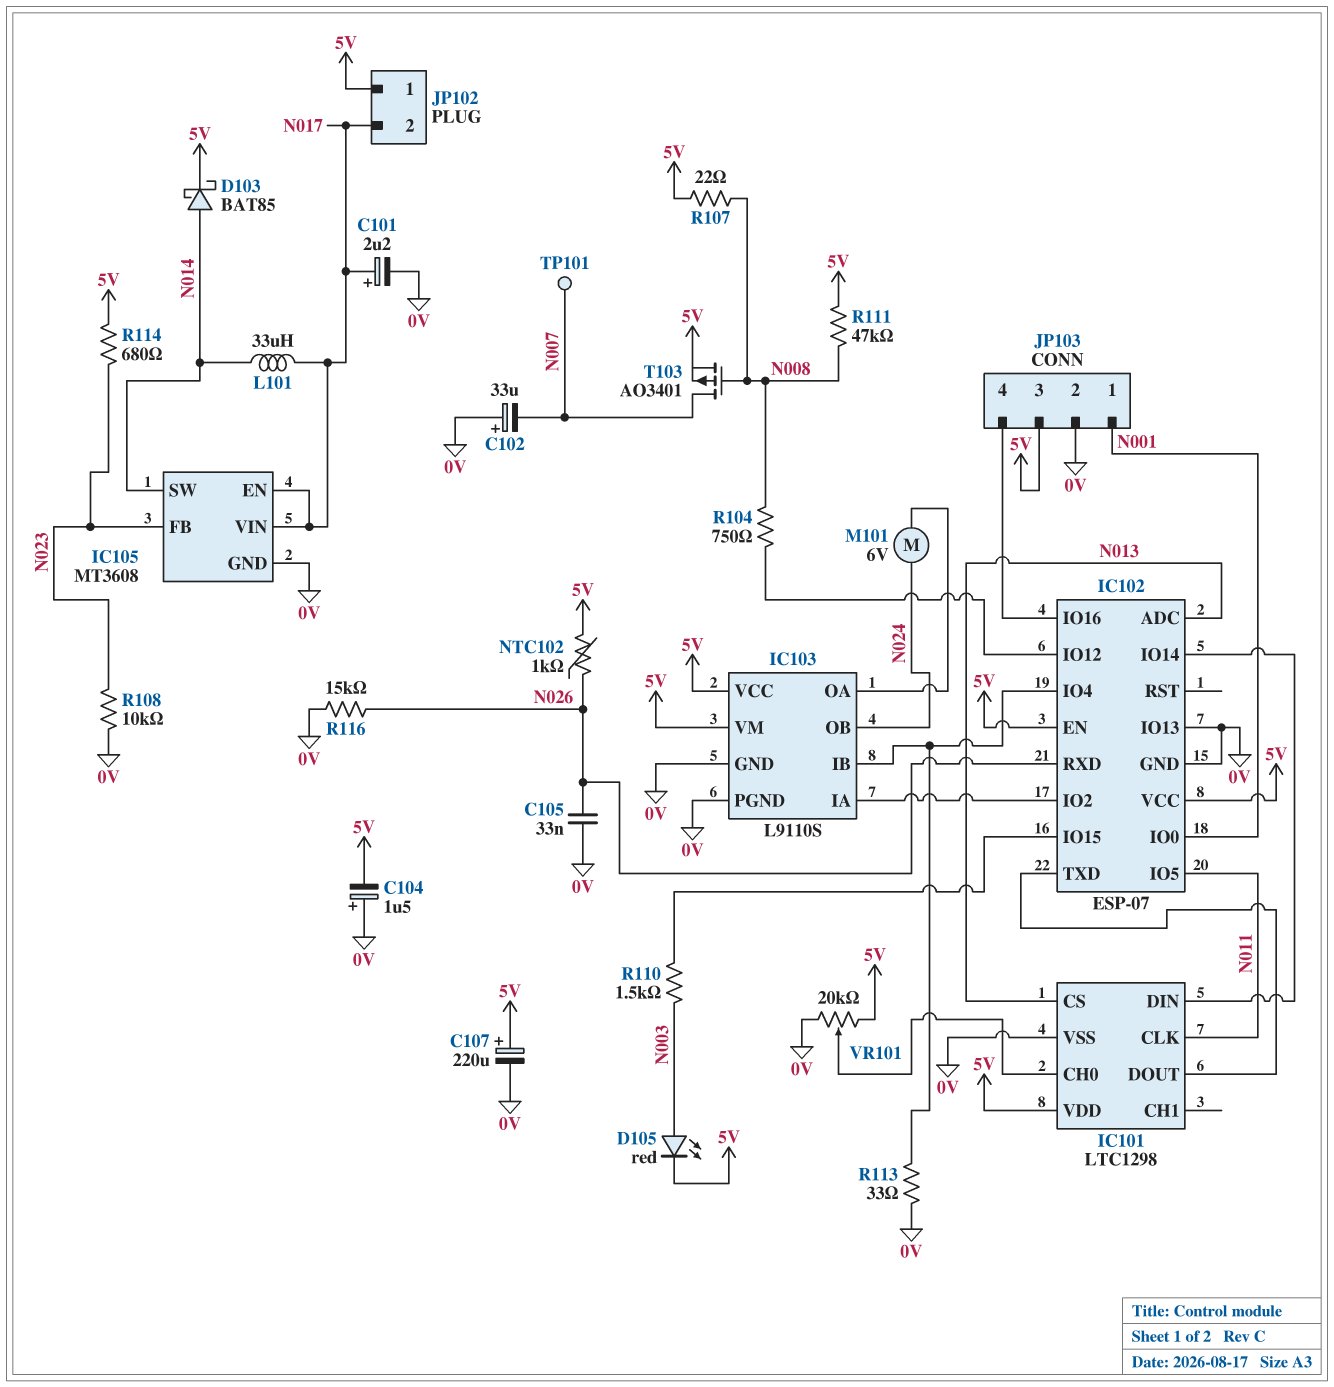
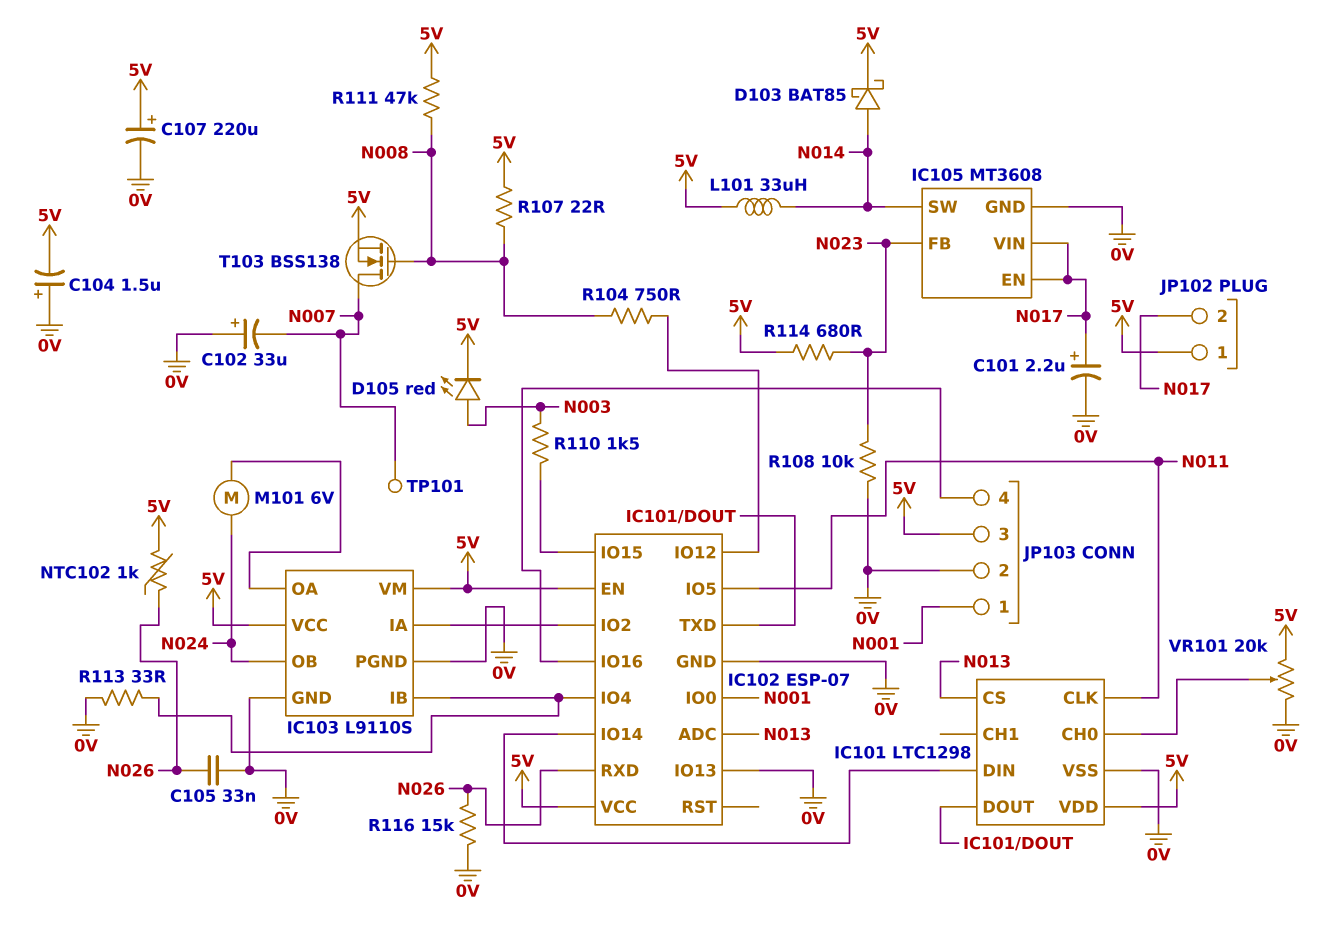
L101: 33uH (N014, N017) -> 33uH (5V, N014)
T103: PMOS AO3401 (G N008, D N007, S 5V) -> NMOS BSS138 (G N008, D N007, S 5V)

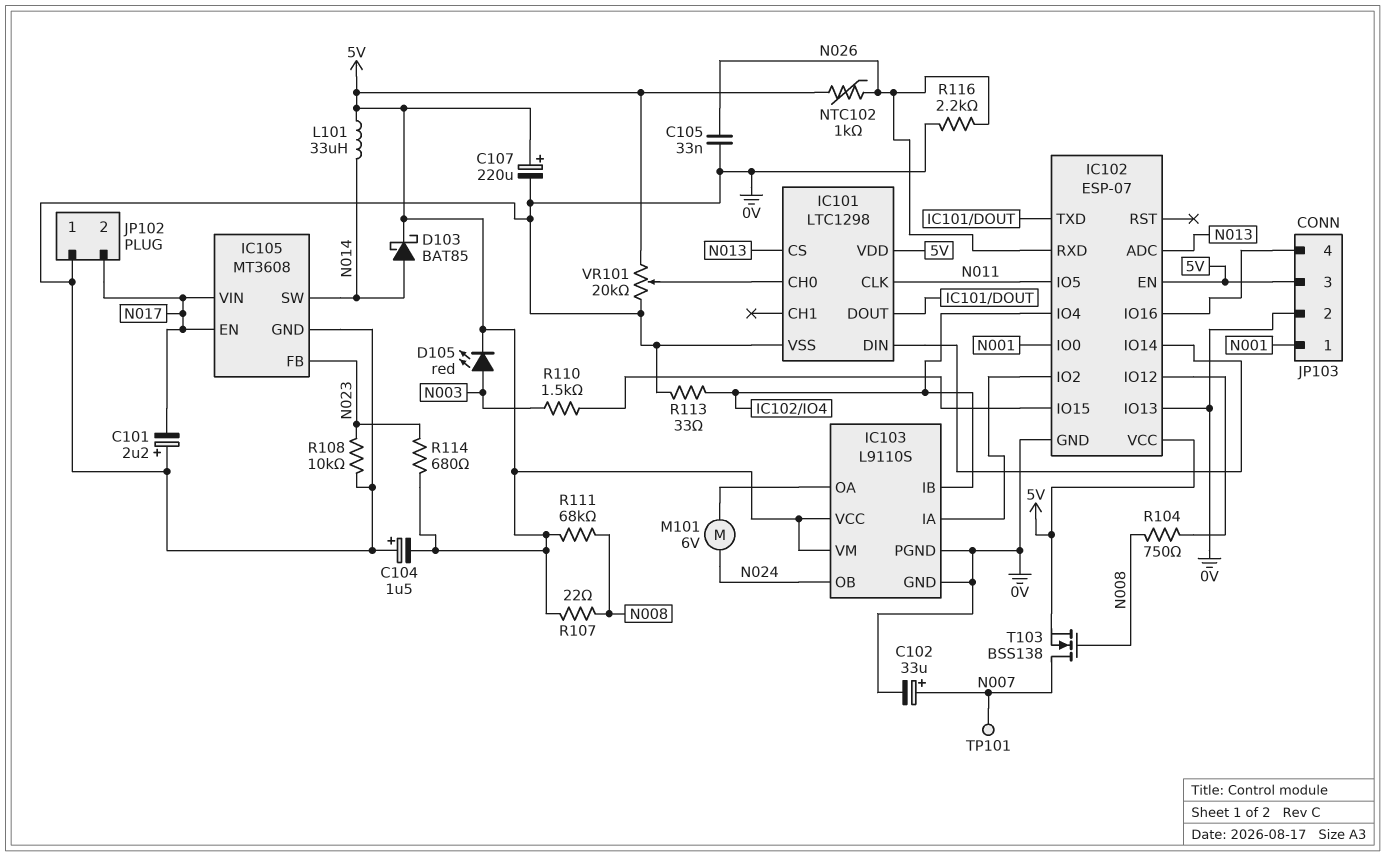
C101: 2.2uF (plus N017, minus 0V) -> 2.2uF (plus 0V, minus N017)
C102: 33uF (plus 0V, minus N007) -> 33uF (plus N007, minus 0V)
JP102 pin 1: 5V -> 0V
R111: 47k (5V, N008) -> 68k (5V, N008)
R116: 15k (0V, N026) -> 2.2k (0V, N026)

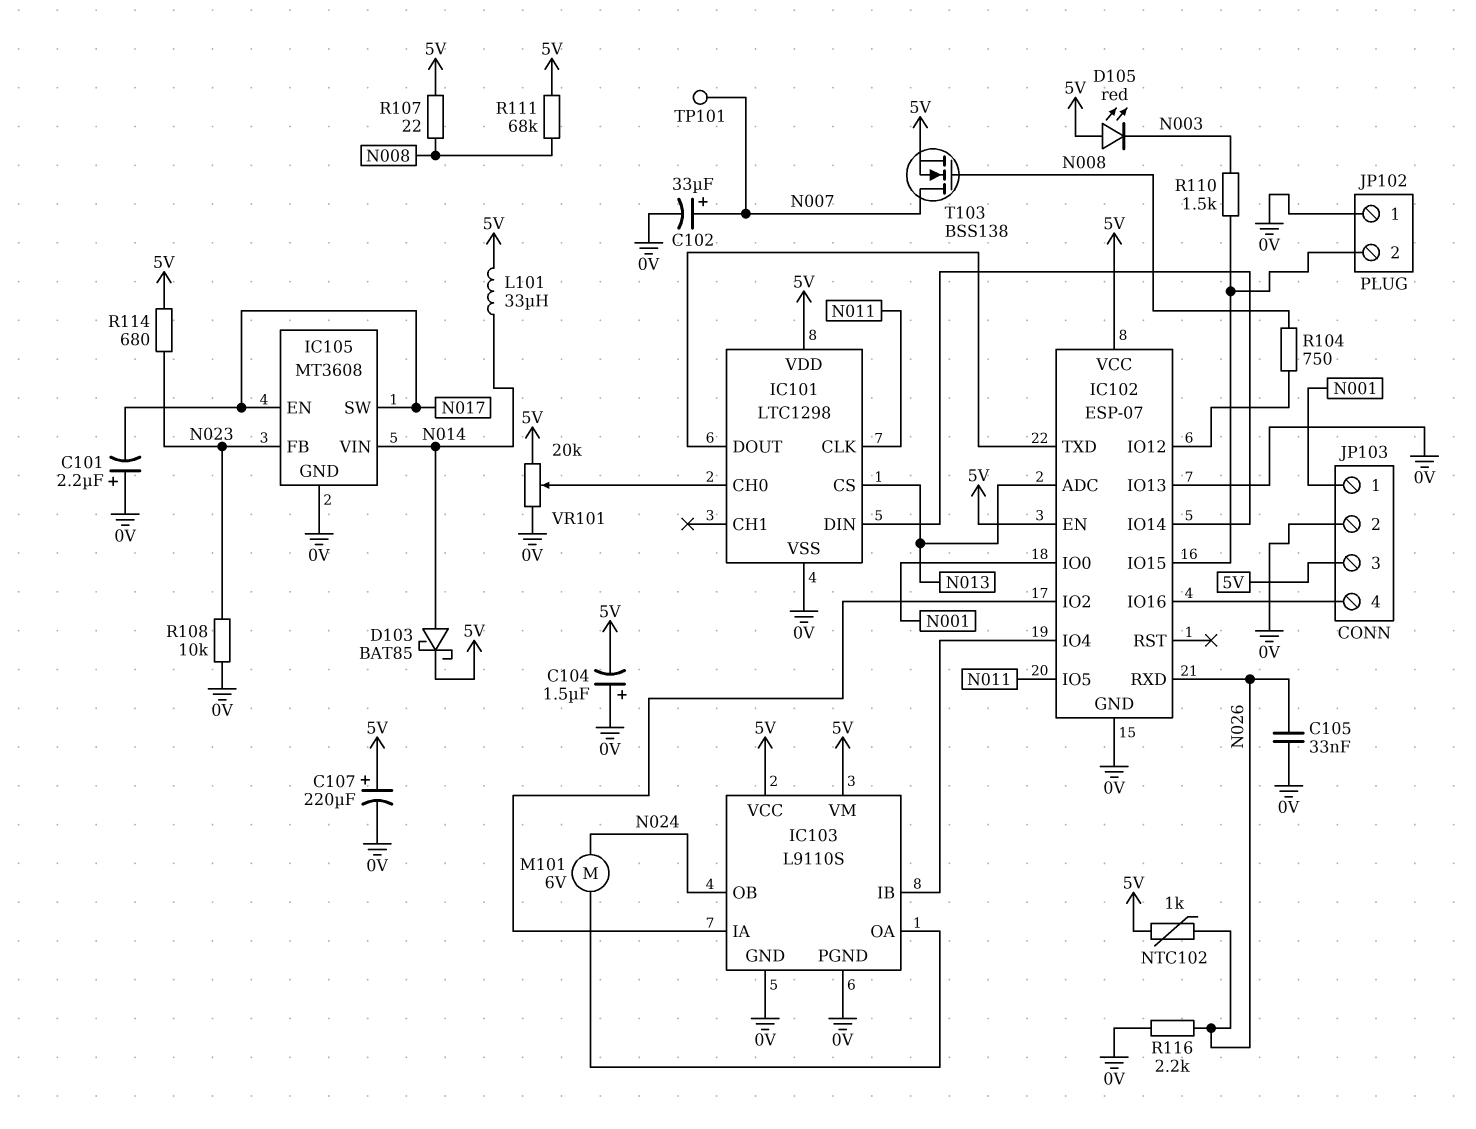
D105: LED red (A N003, K 5V) -> LED red (A 5V, K N003)
IC105 pin SW: N014 -> N017
IC105 pin VIN: N017 -> N014
JP102 pin 2: N017 -> IC102/IO15
R113: 33 (0V, IC102/IO4) -> none

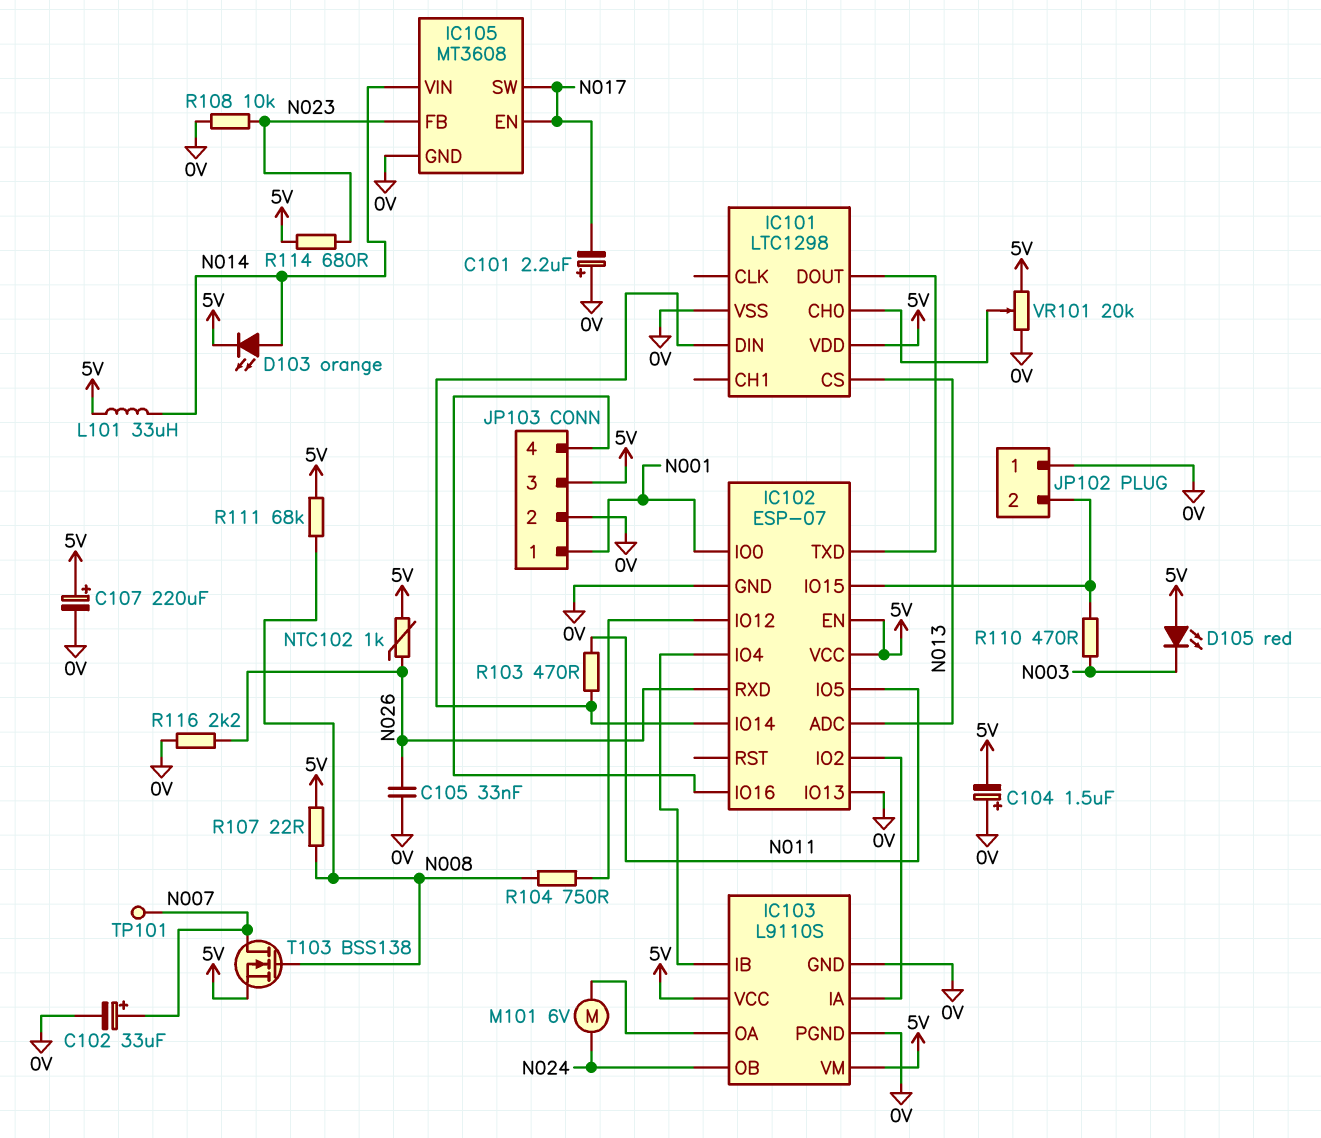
D103: schottky BAT85 (A N014, K 5V) -> LED orange (A N014, K 5V)
IC101 pin CLK: N011 -> none
R103: none -> 470 (IC101/DIN, N011)
R110: 1.5k (IC102/IO15, N003) -> 470 (IC102/IO15, N003)

